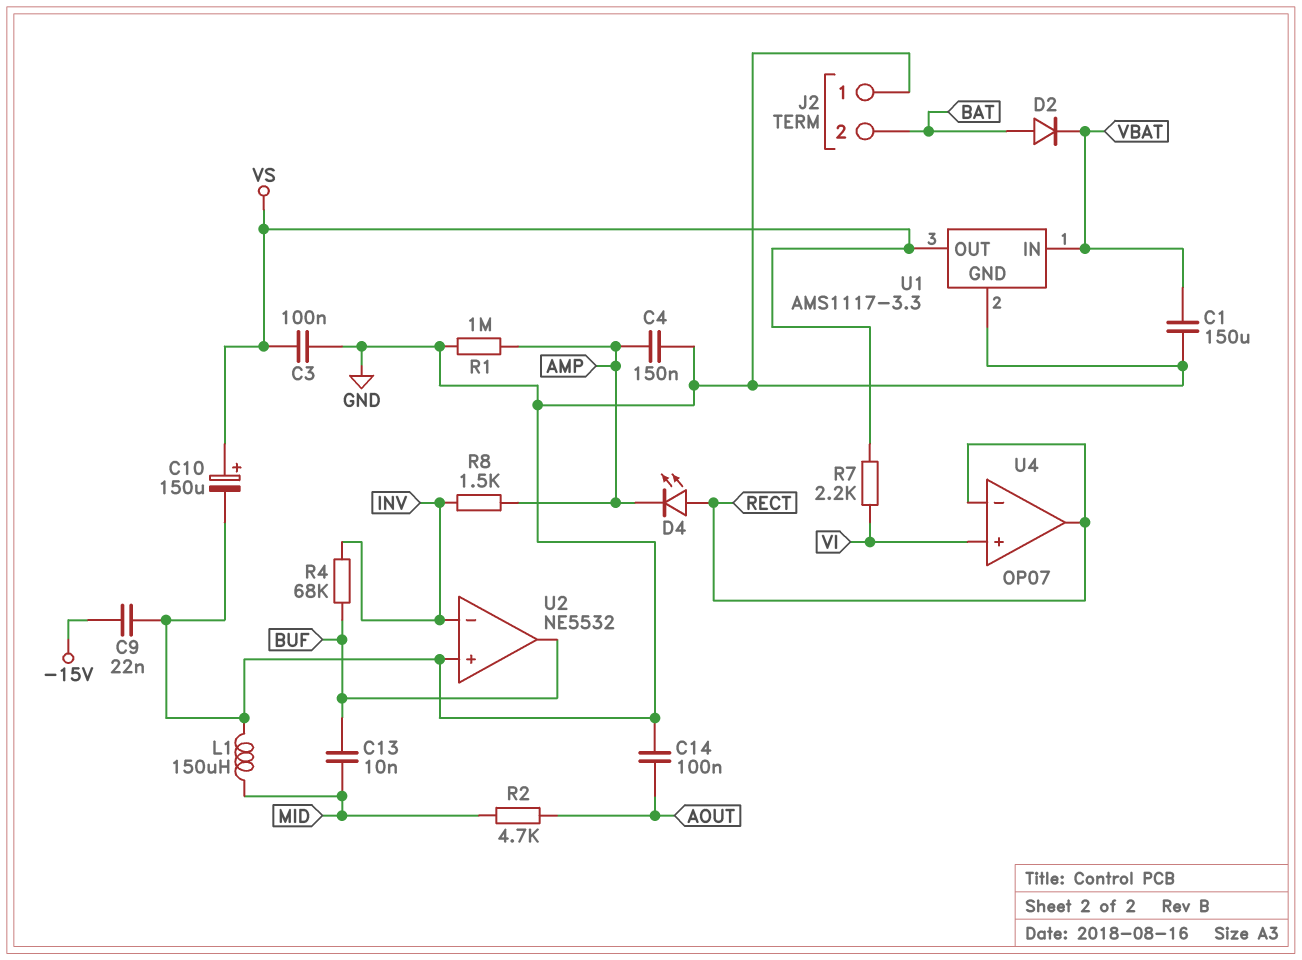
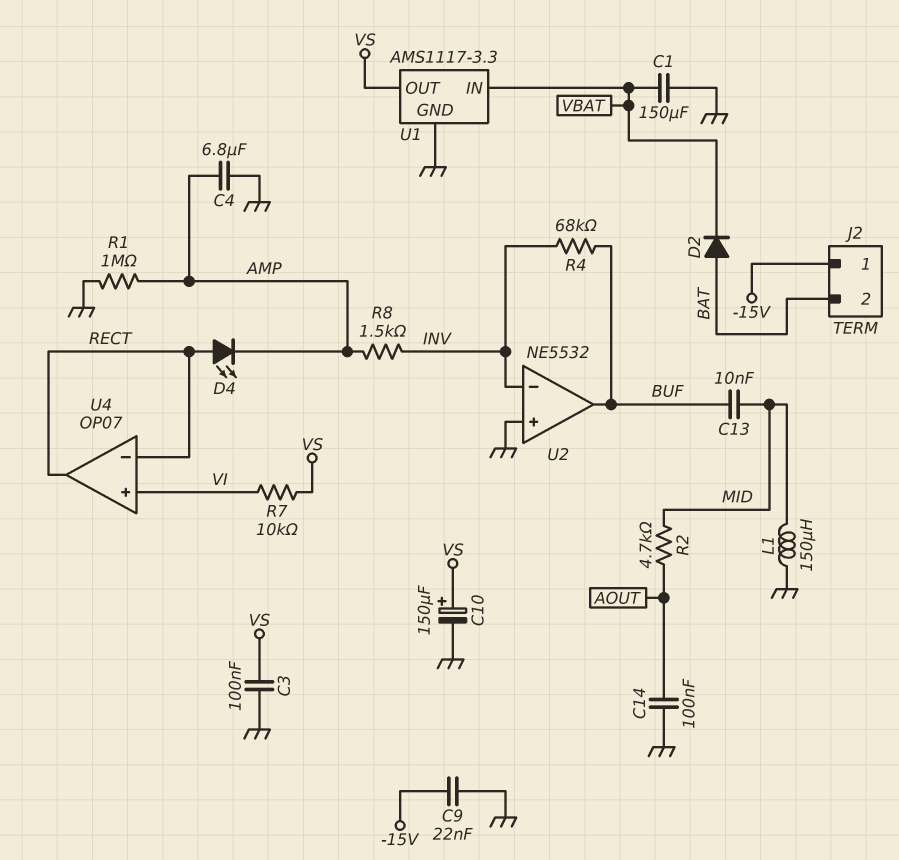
C4: 150nF (AMP, GND) -> 6.8uF (AMP, GND)
J2 pin 1: GND -> -15V
R7: 2.2k (VI, VS) -> 10k (VI, VS)

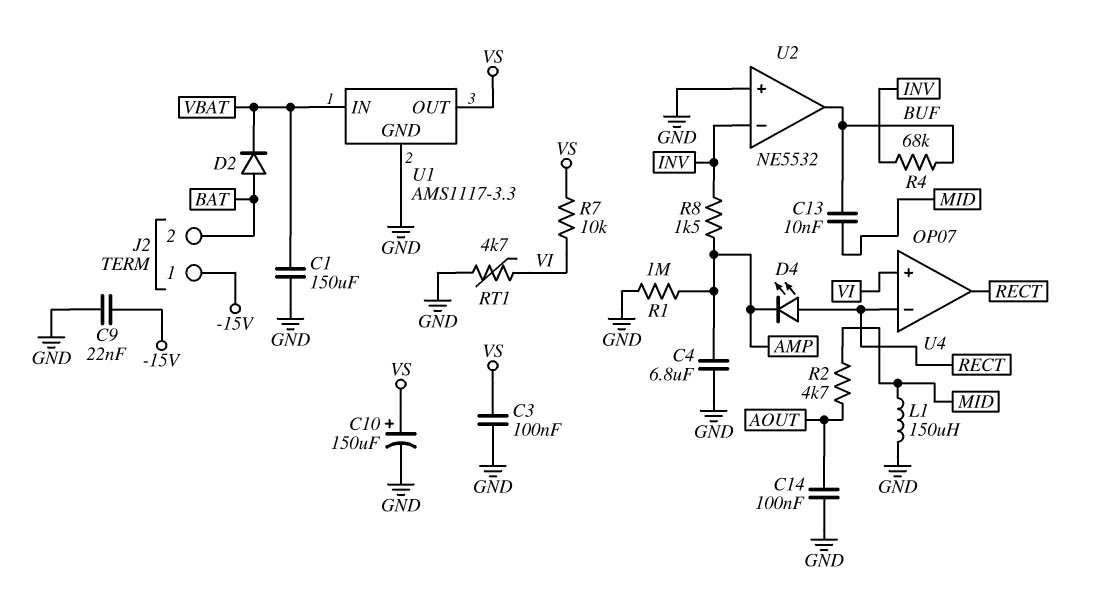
RT1: none -> 4.7k (GND, VI)

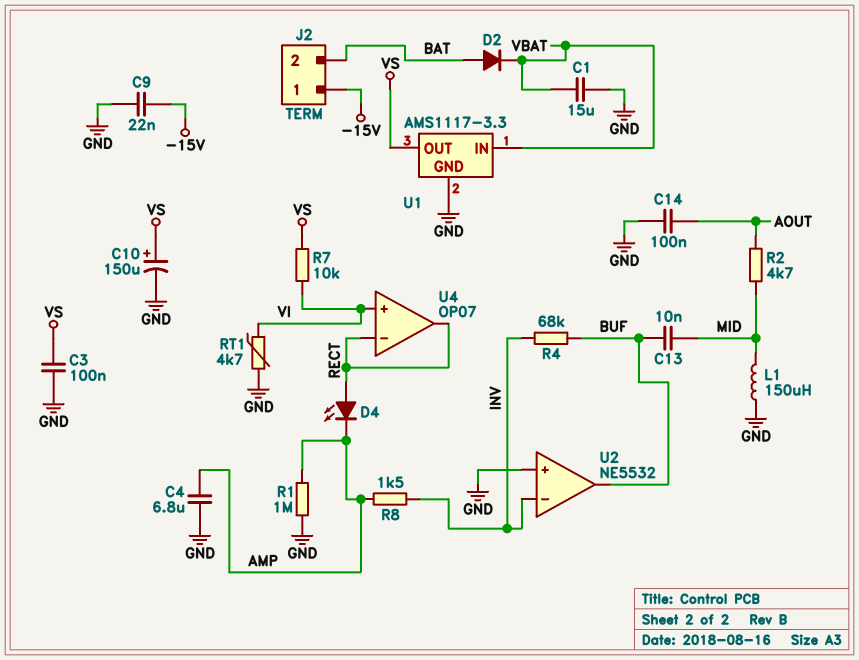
C1: 150uF (GND, VBAT) -> 15uF (GND, VBAT)

